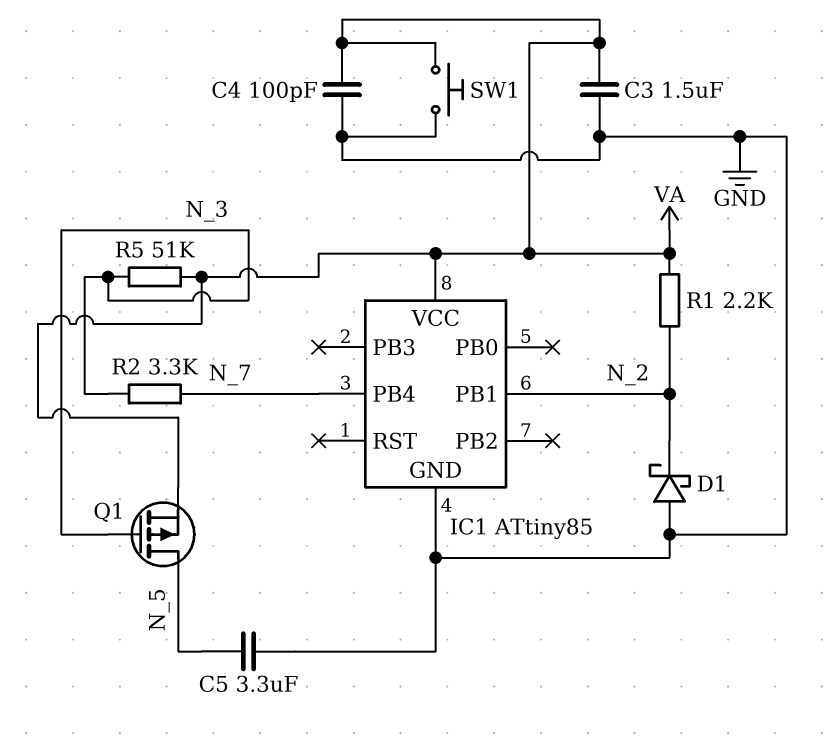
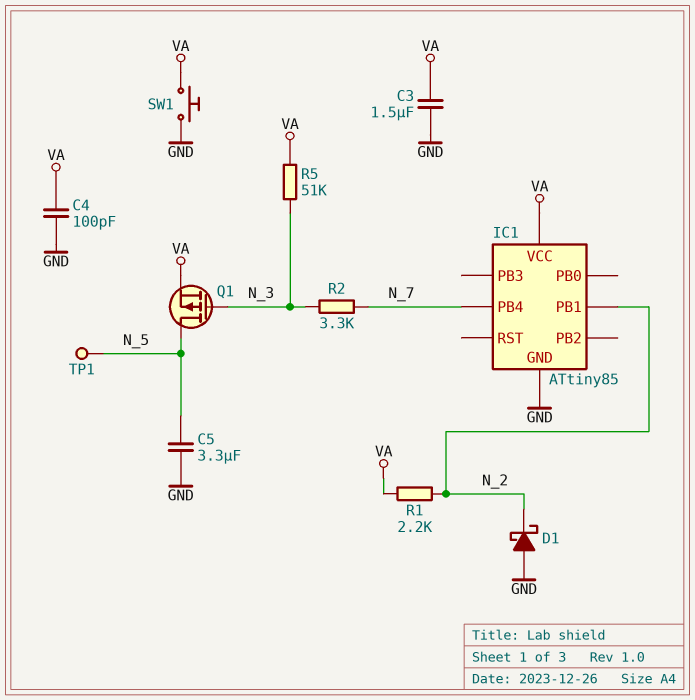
TP1: none -> test point (N_5)

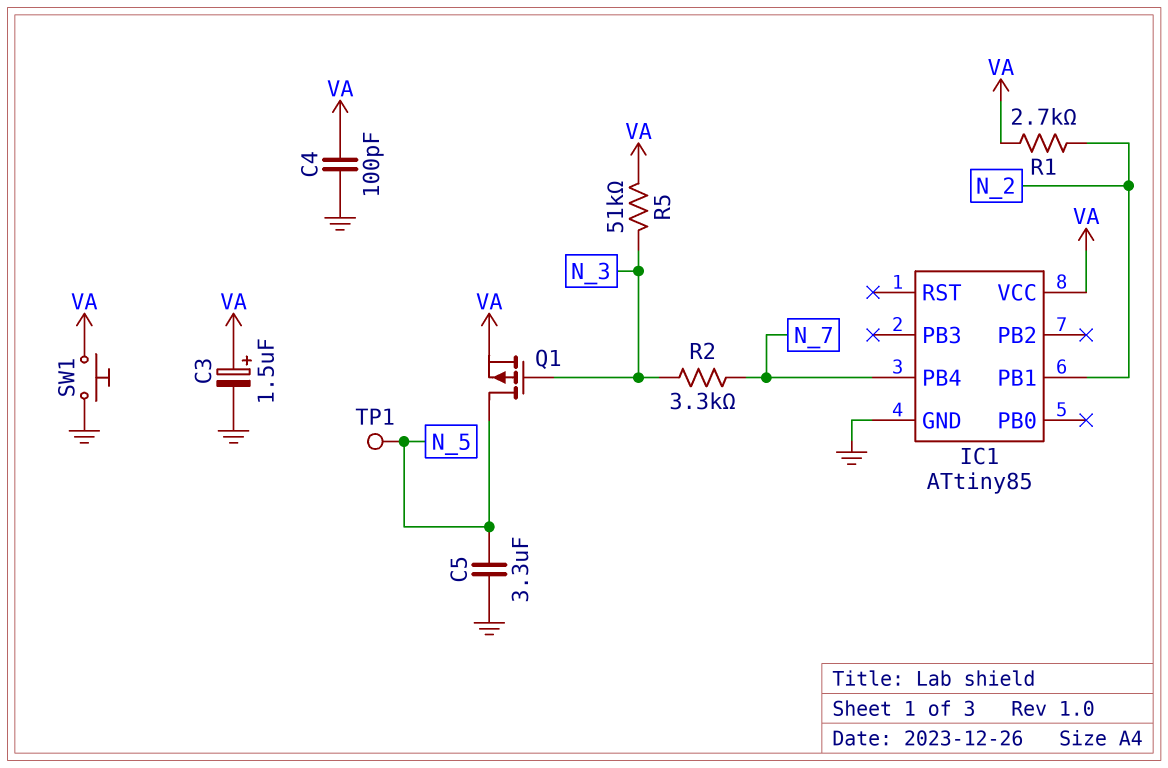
C3: 1.5uF (GND, VA) -> 1.5uF (plus VA, minus GND)
D1: schottky (A GND, K N_2) -> none
R1: 2.2k (N_2, VA) -> 2.7k (N_2, VA)

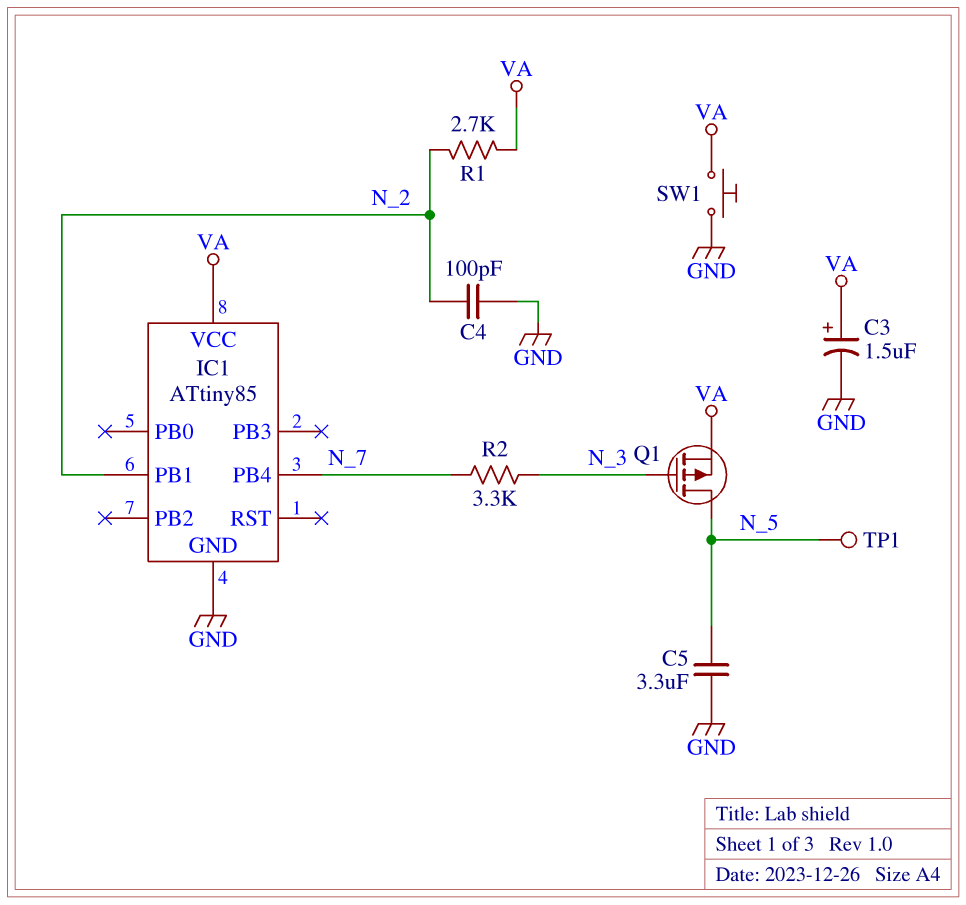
C4: 100pF (GND, VA) -> 100pF (GND, N_2)
R5: 51k (N_3, VA) -> none

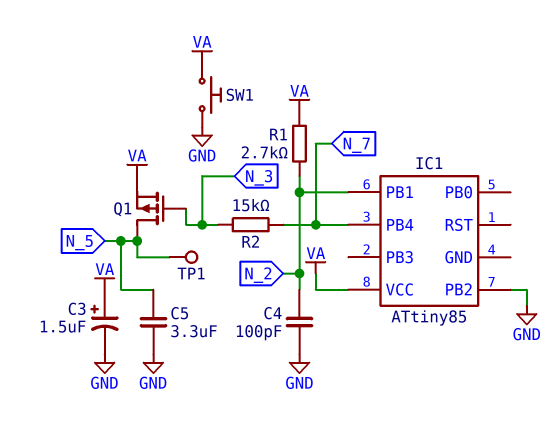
IC1 pin GND: GND -> none
IC1 pin PB2: none -> GND
R2: 3.3k (N_3, N_7) -> 15k (N_3, N_7)

